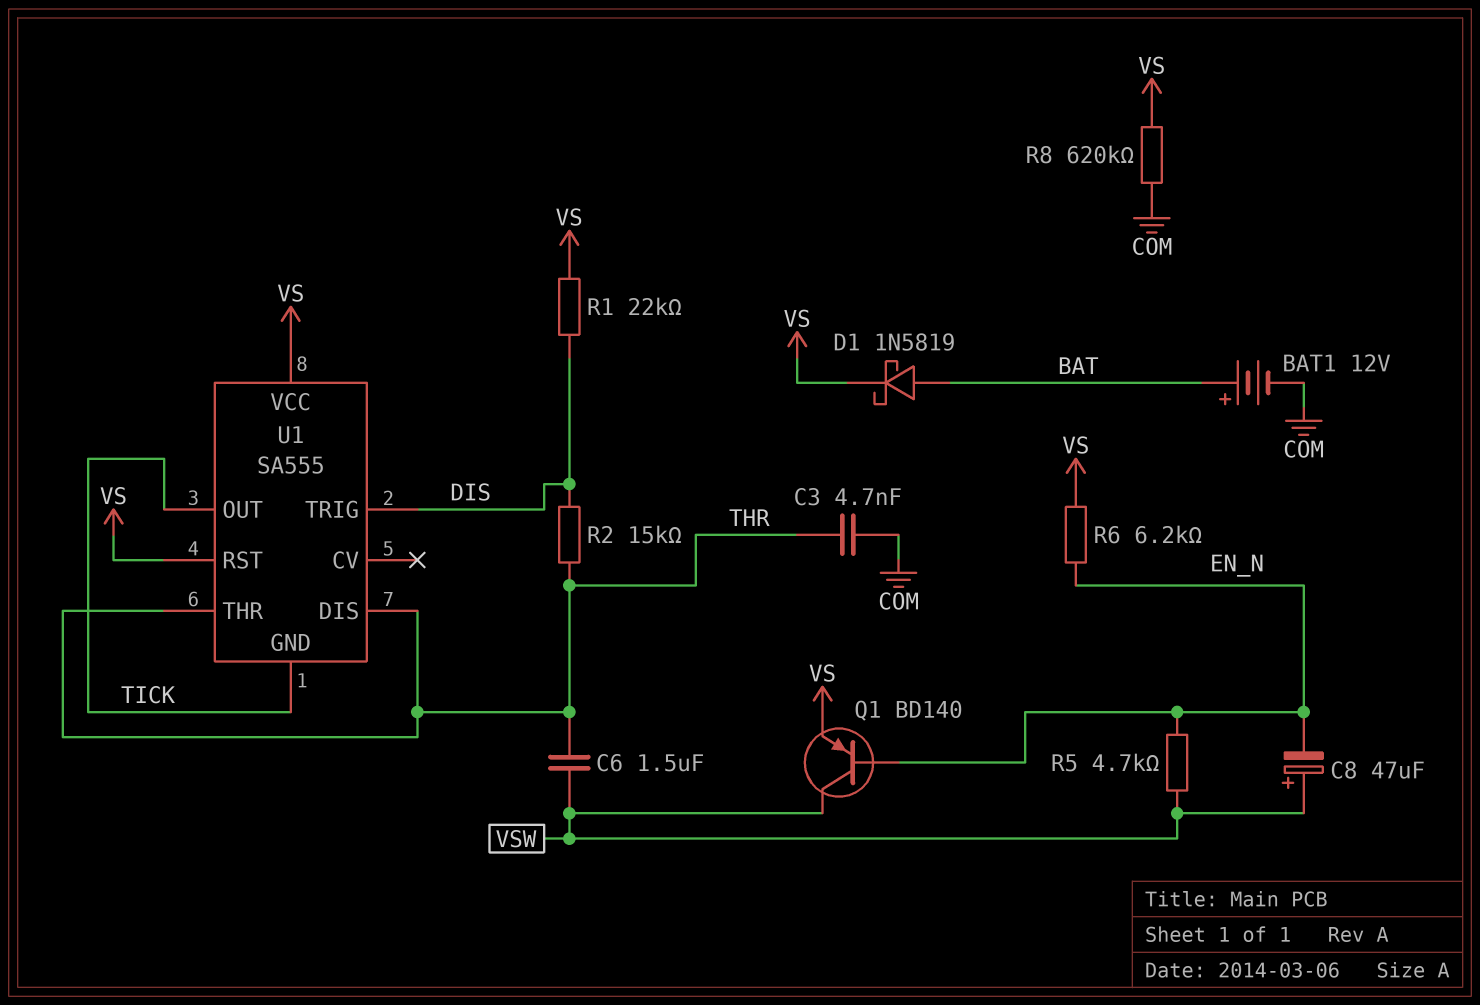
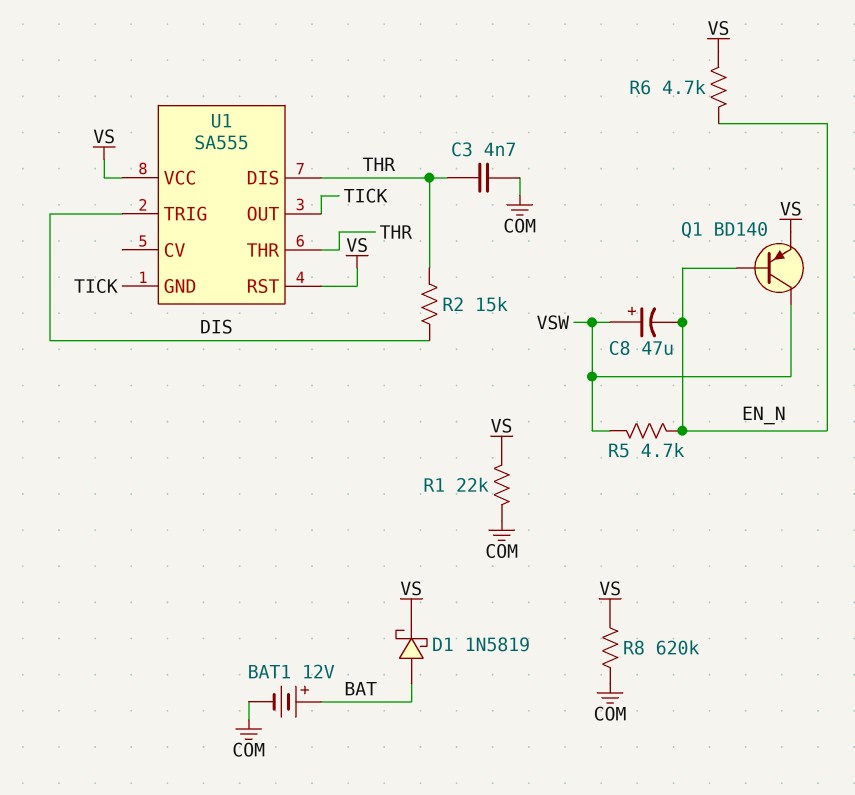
C6: 1.5uF (THR, VSW) -> none
R1: 22k (DIS, VS) -> 22k (COM, VS)
R6: 6.2k (EN_N, VS) -> 4.7k (EN_N, VS)

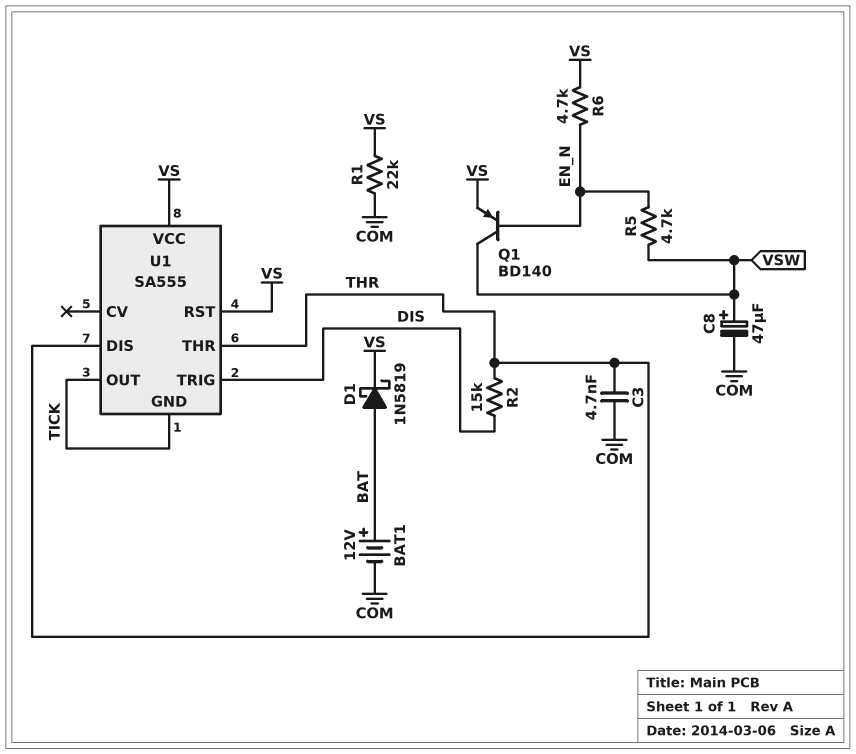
C8: 47uF (plus VSW, minus EN_N) -> 47uF (plus VSW, minus COM)
R8: 620k (COM, VS) -> none

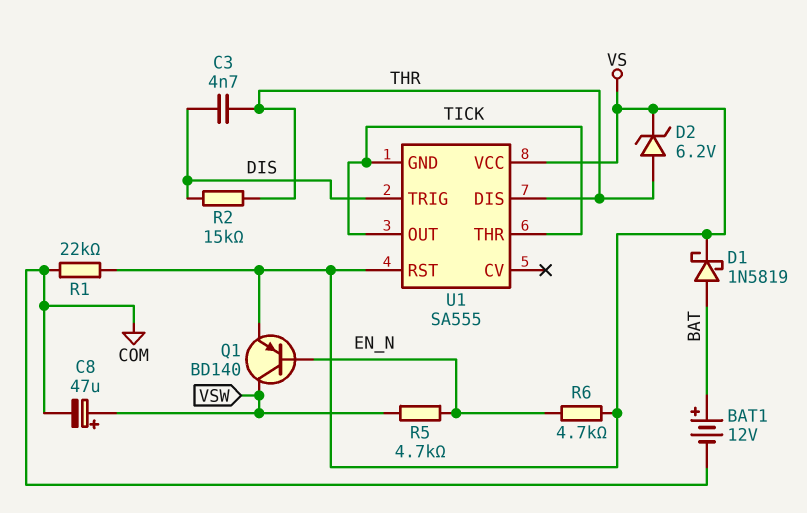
C3: 4.7nF (COM, THR) -> 4.7nF (DIS, THR)
D2: none -> zener 6.2V (A THR, K VS)
U1 pin THR: THR -> TICK

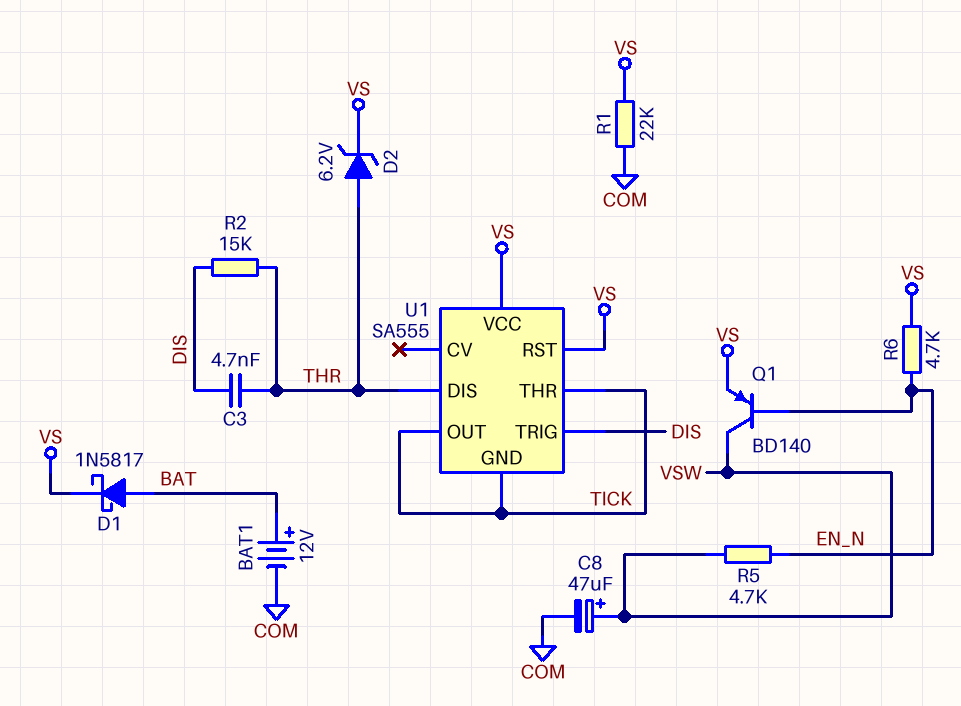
D1: schottky 1N5819 (A BAT, K VS) -> schottky 1N5817 (A BAT, K VS)

